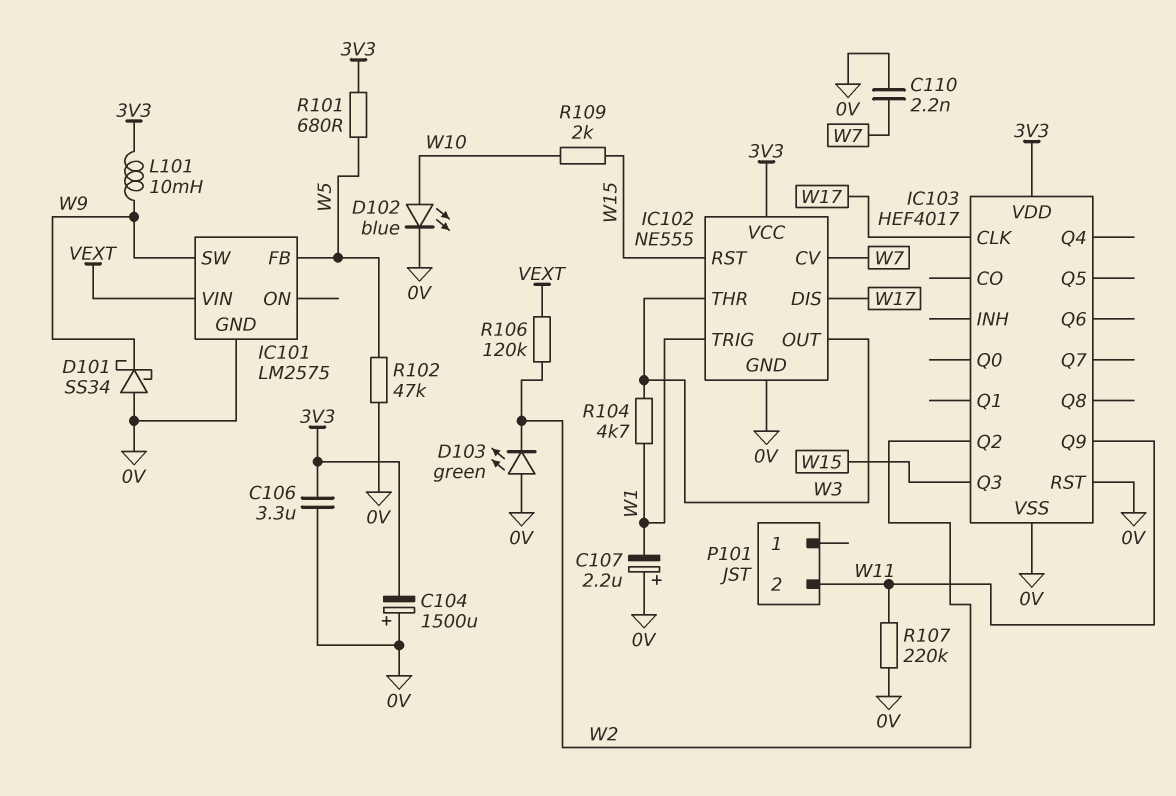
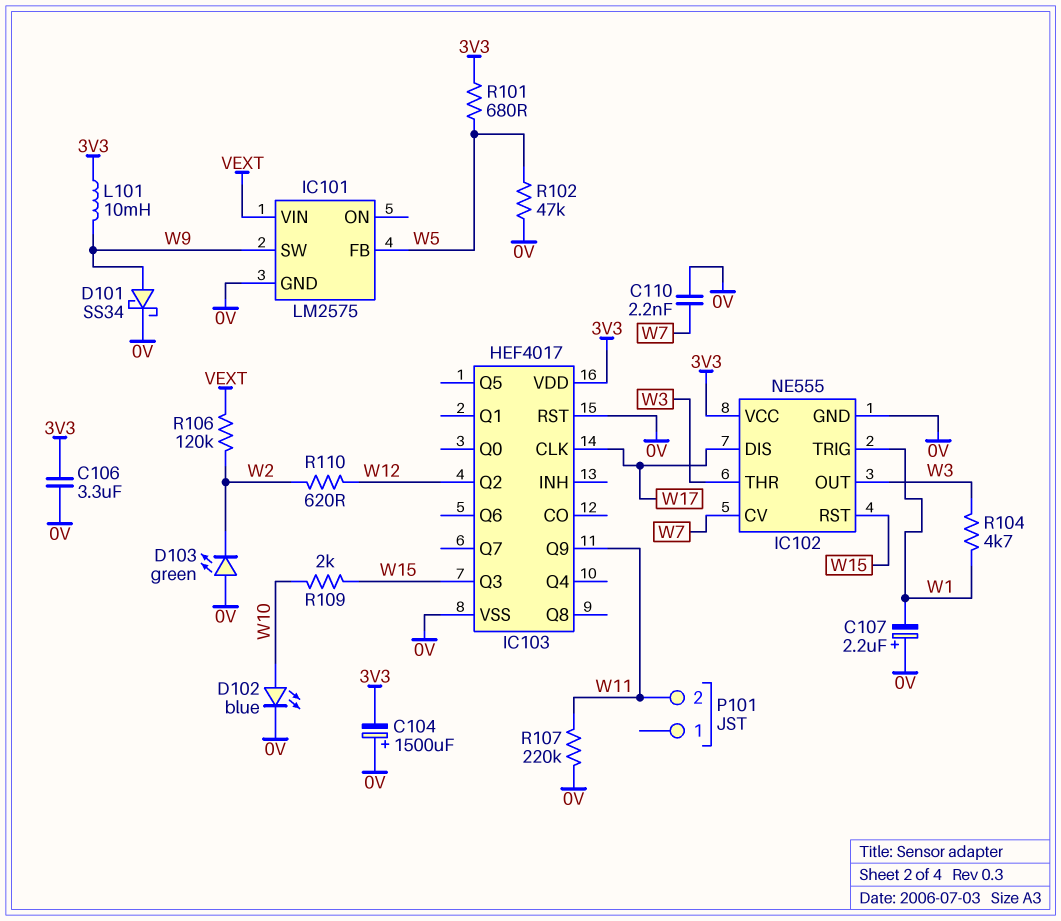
D101: schottky SS34 (A 0V, K W9) -> schottky SS34 (A W9, K 0V)
IC103 pin Q2: W2 -> W12
R110: none -> 620 (W2, W12)

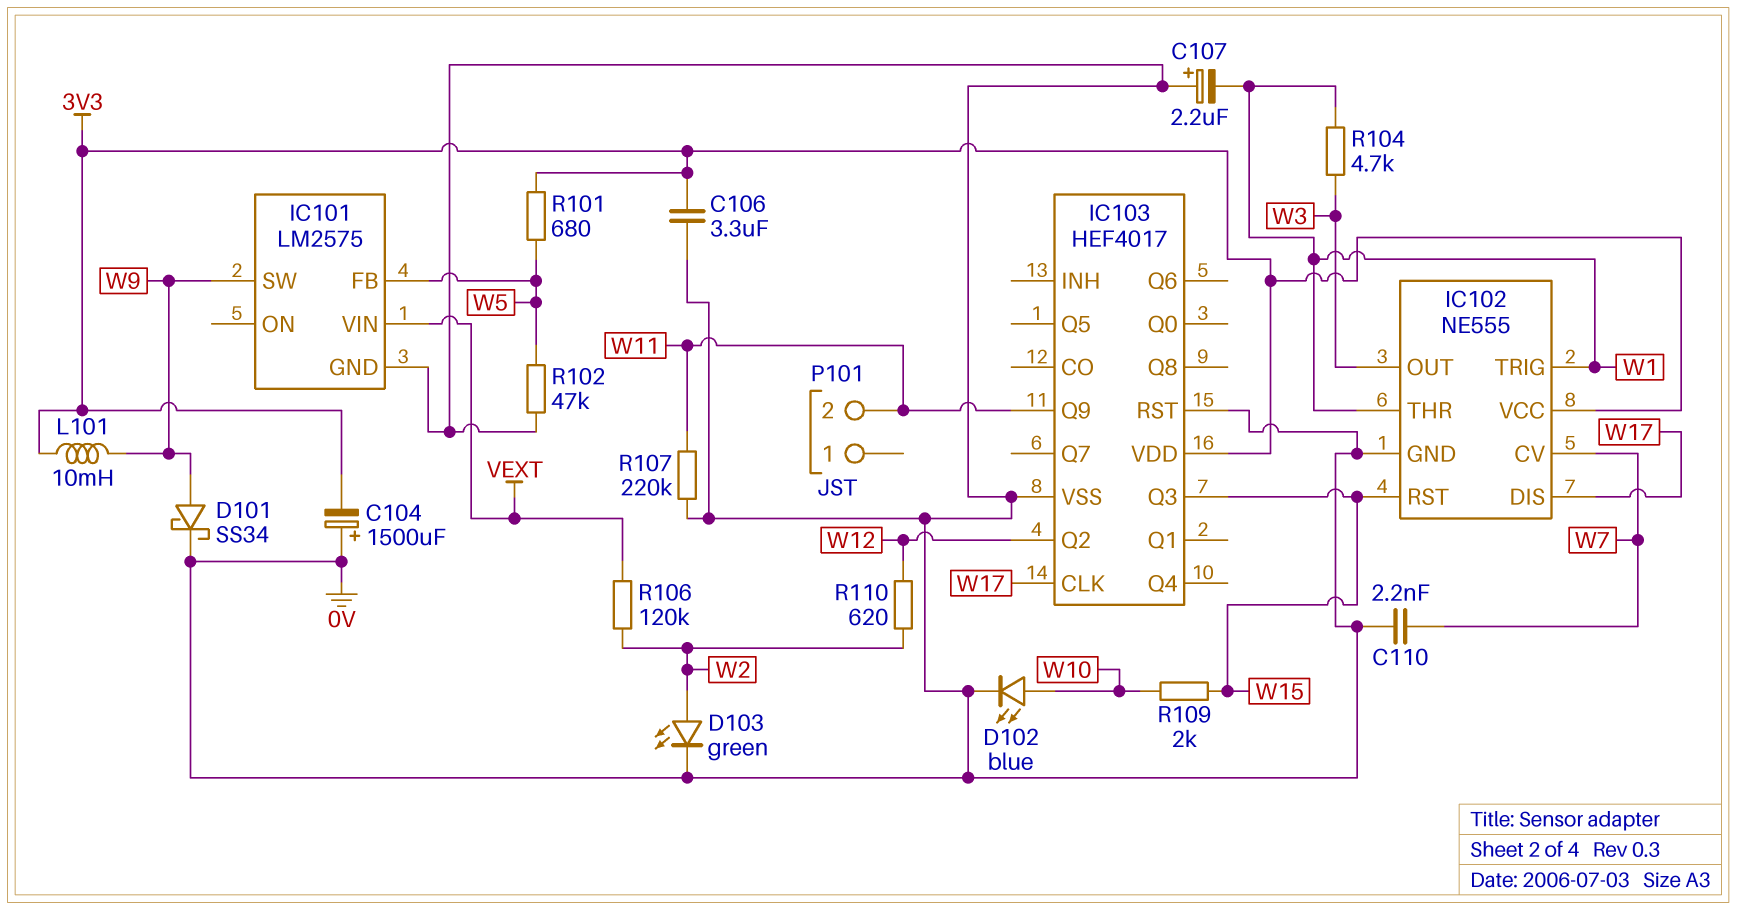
D103: LED green (A 0V, K W2) -> LED green (A W2, K 0V)
IC102 pin THR: W3 -> W1

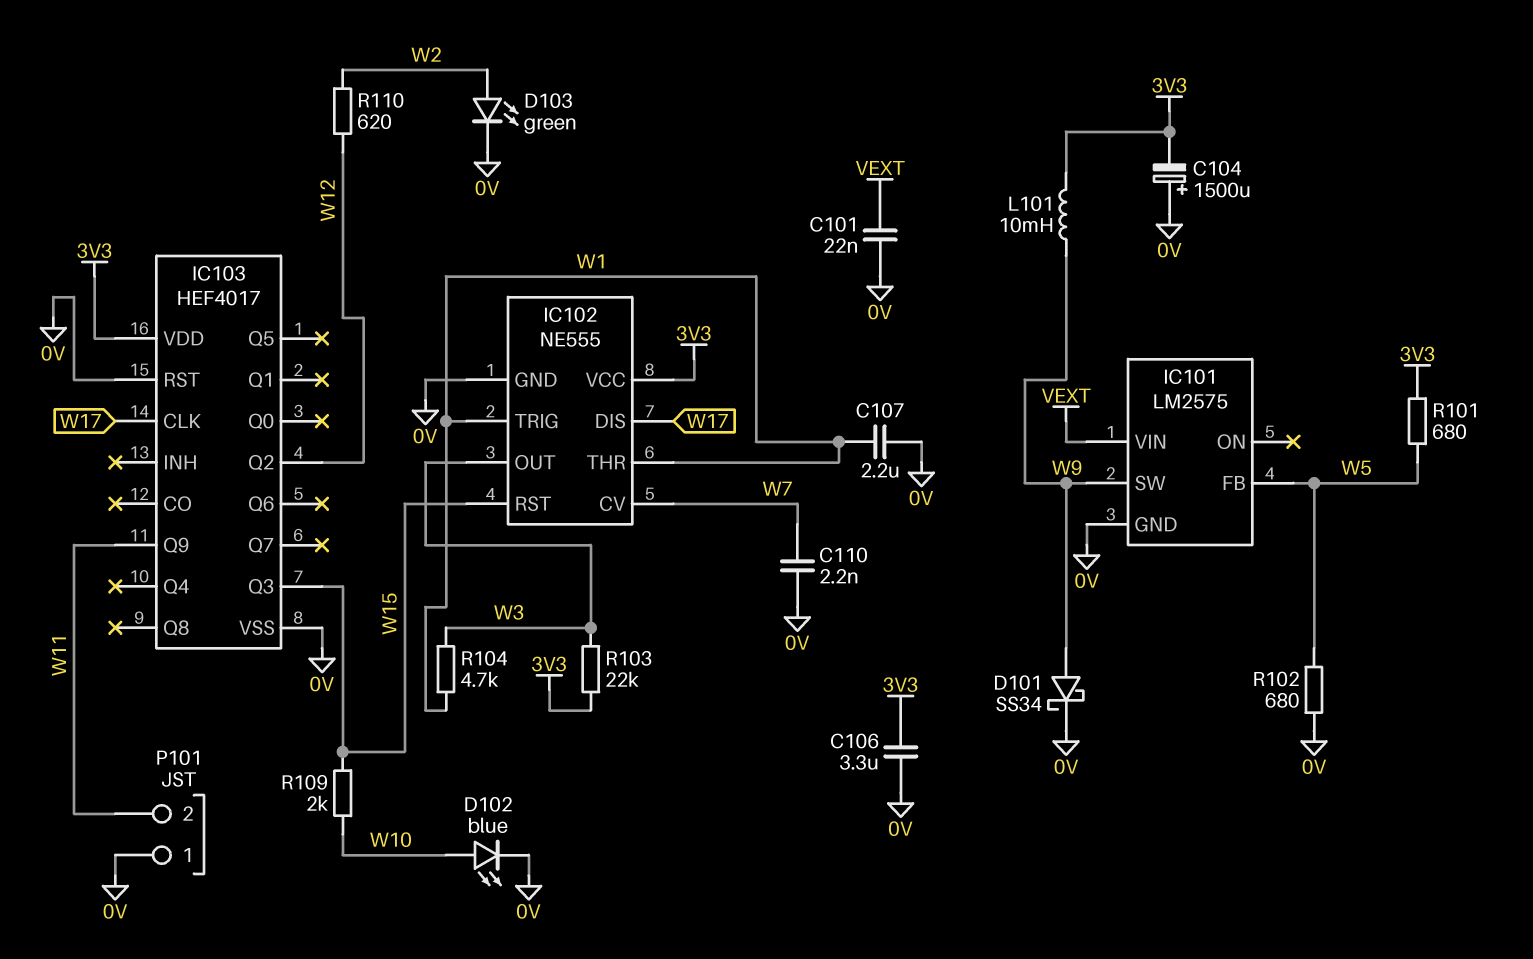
C101: none -> 22nF (0V, VEXT)
C107: 2.2uF (plus 0V, minus W1) -> 2.2uF (0V, W1)
P101 pin 1: none -> 0V
R102: 47k (0V, W5) -> 680 (0V, W5)
R103: none -> 22k (3V3, W3)
R106: 120k (VEXT, W2) -> none
R107: 220k (0V, W11) -> none

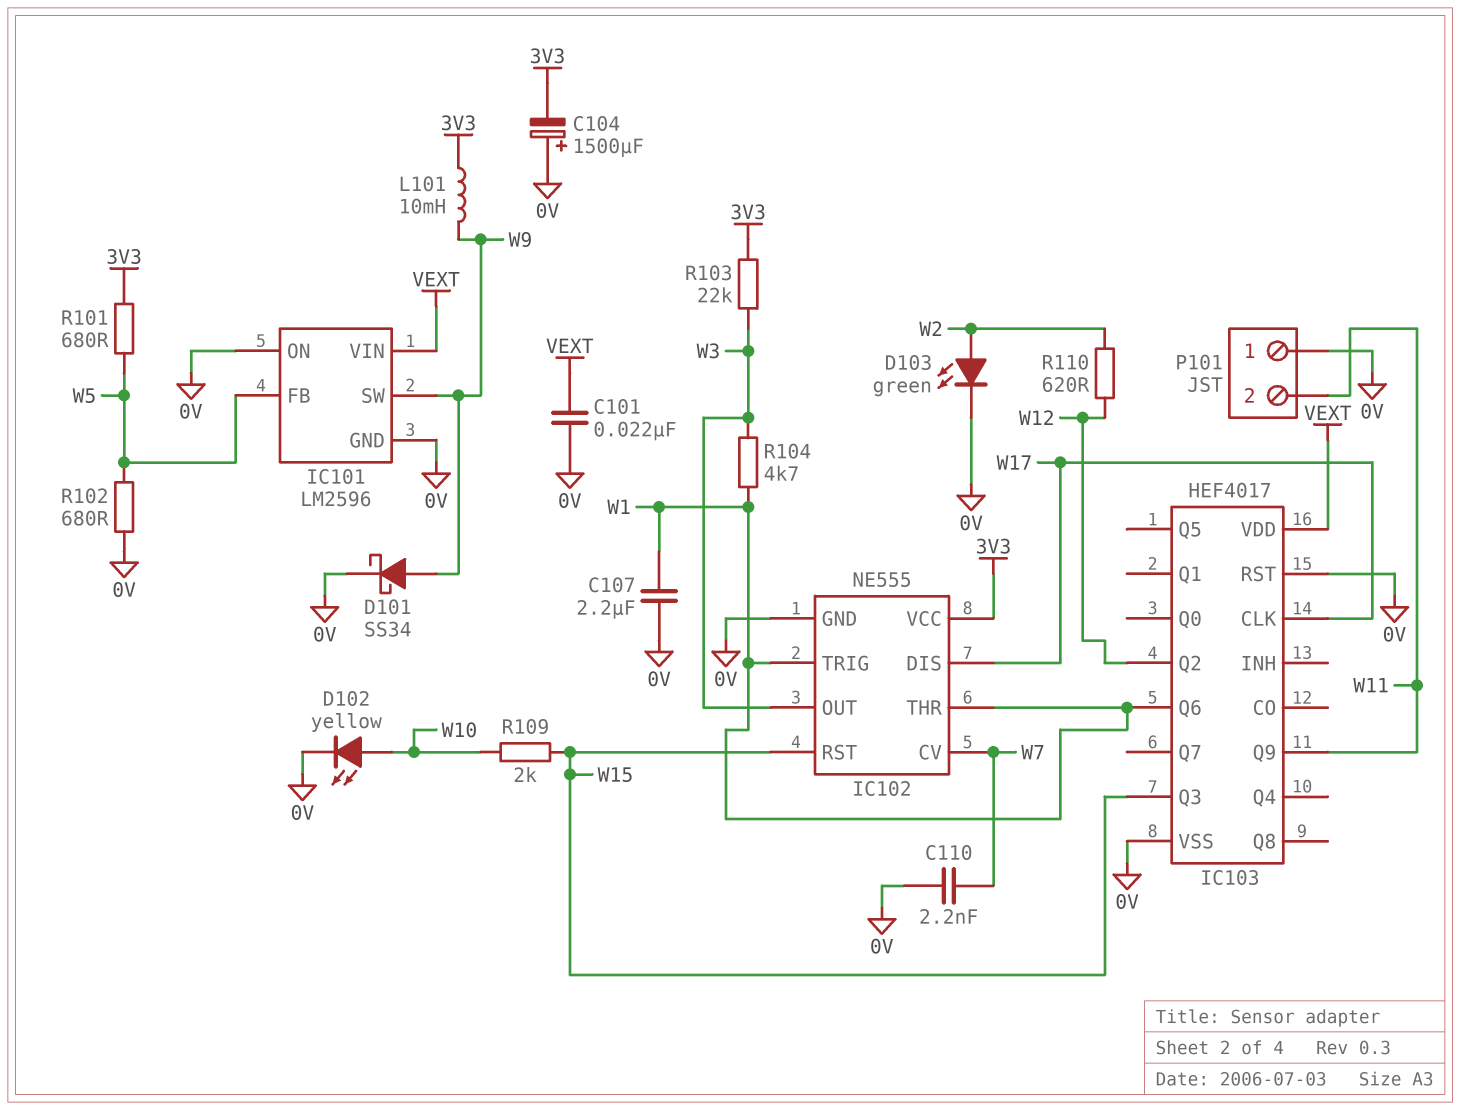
C106: 3.3uF (0V, 3V3) -> none
D102: LED blue (A W10, K 0V) -> LED yellow (A W10, K 0V)
IC101: LM2575 -> LM2596
IC101 pin ON: none -> 0V
IC103 pin Q6: none -> W1
IC103 pin VDD: 3V3 -> VEXT

